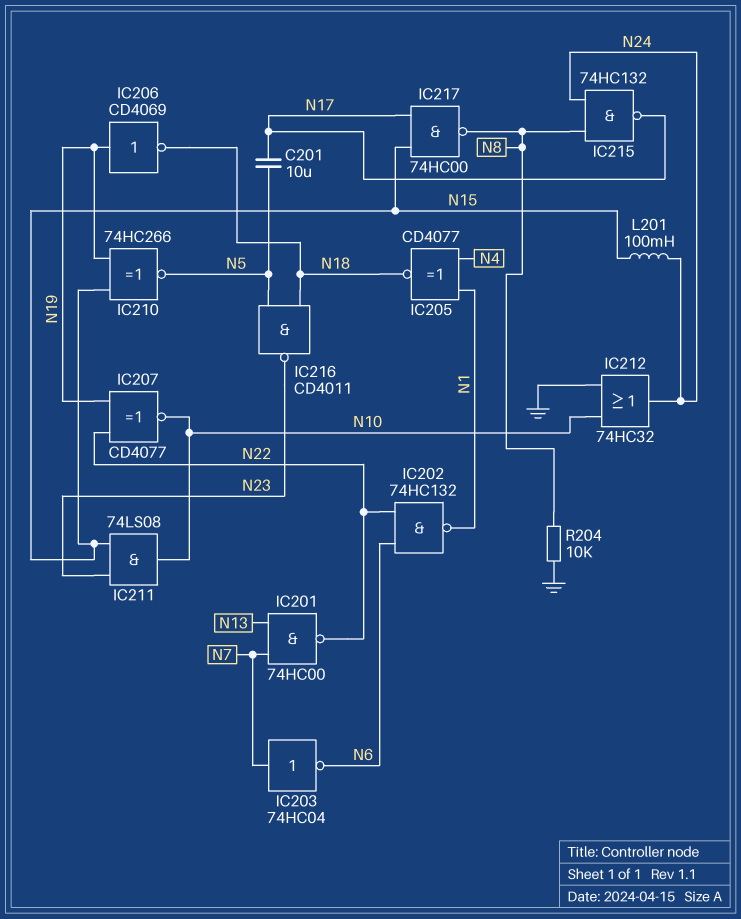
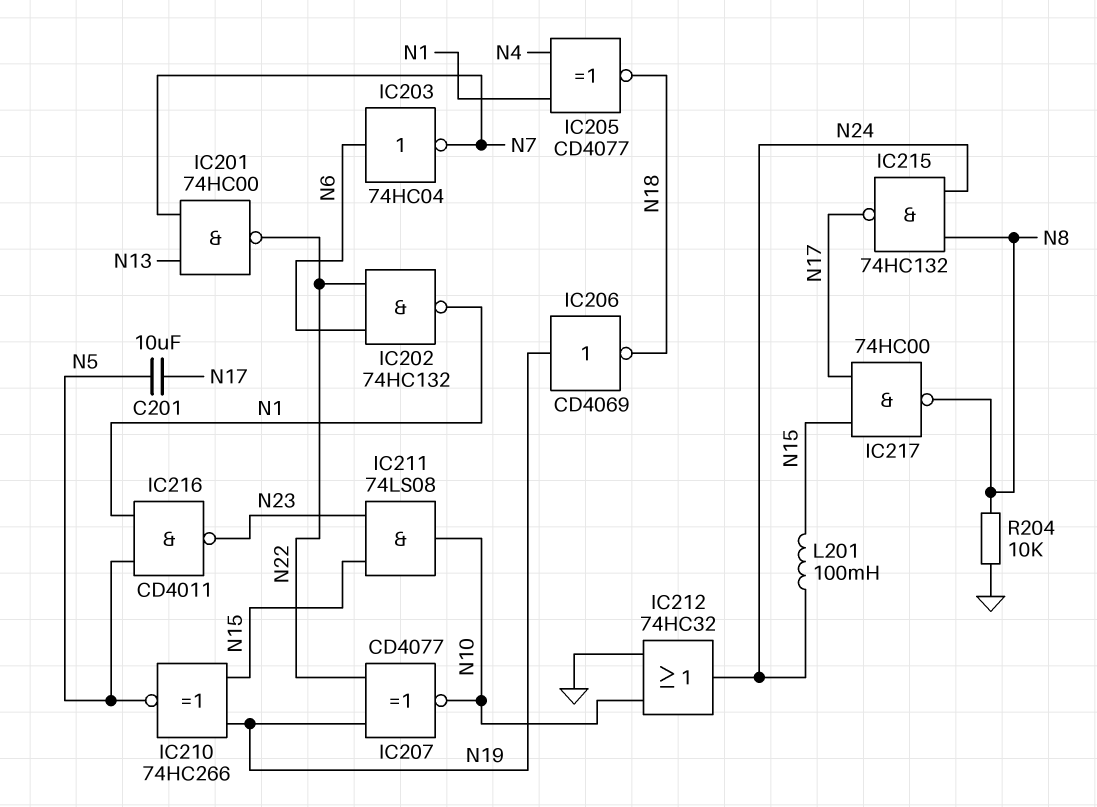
IC203: NOT 74HC04 (in N7, out N6) -> NOT 74HC04 (in N6, out N7)
IC216: NAND CD4011 (in N5, in N18, out N23) -> NAND CD4011 (in N1, in N5, out N23)

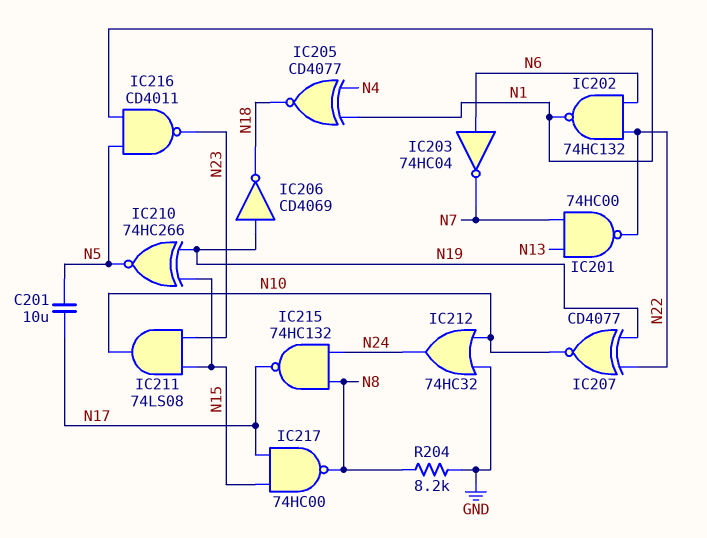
L201: 100mH (N15, N24) -> none
R204: 10k (GND, N8) -> 8.2k (GND, N8)

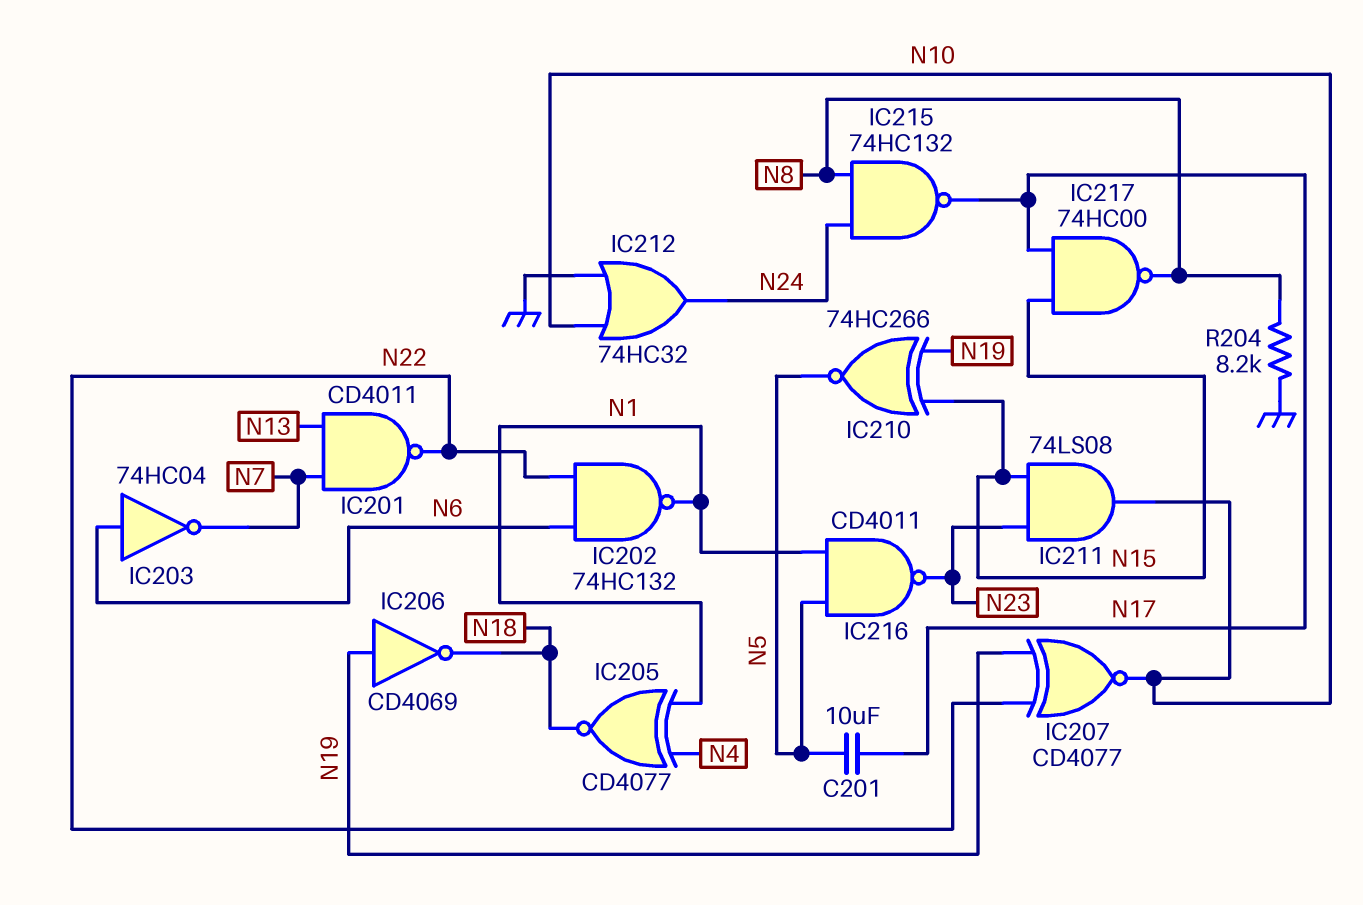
IC201: NAND 74HC00 (in N7, in N13, out N22) -> NAND CD4011 (in N7, in N13, out N22)

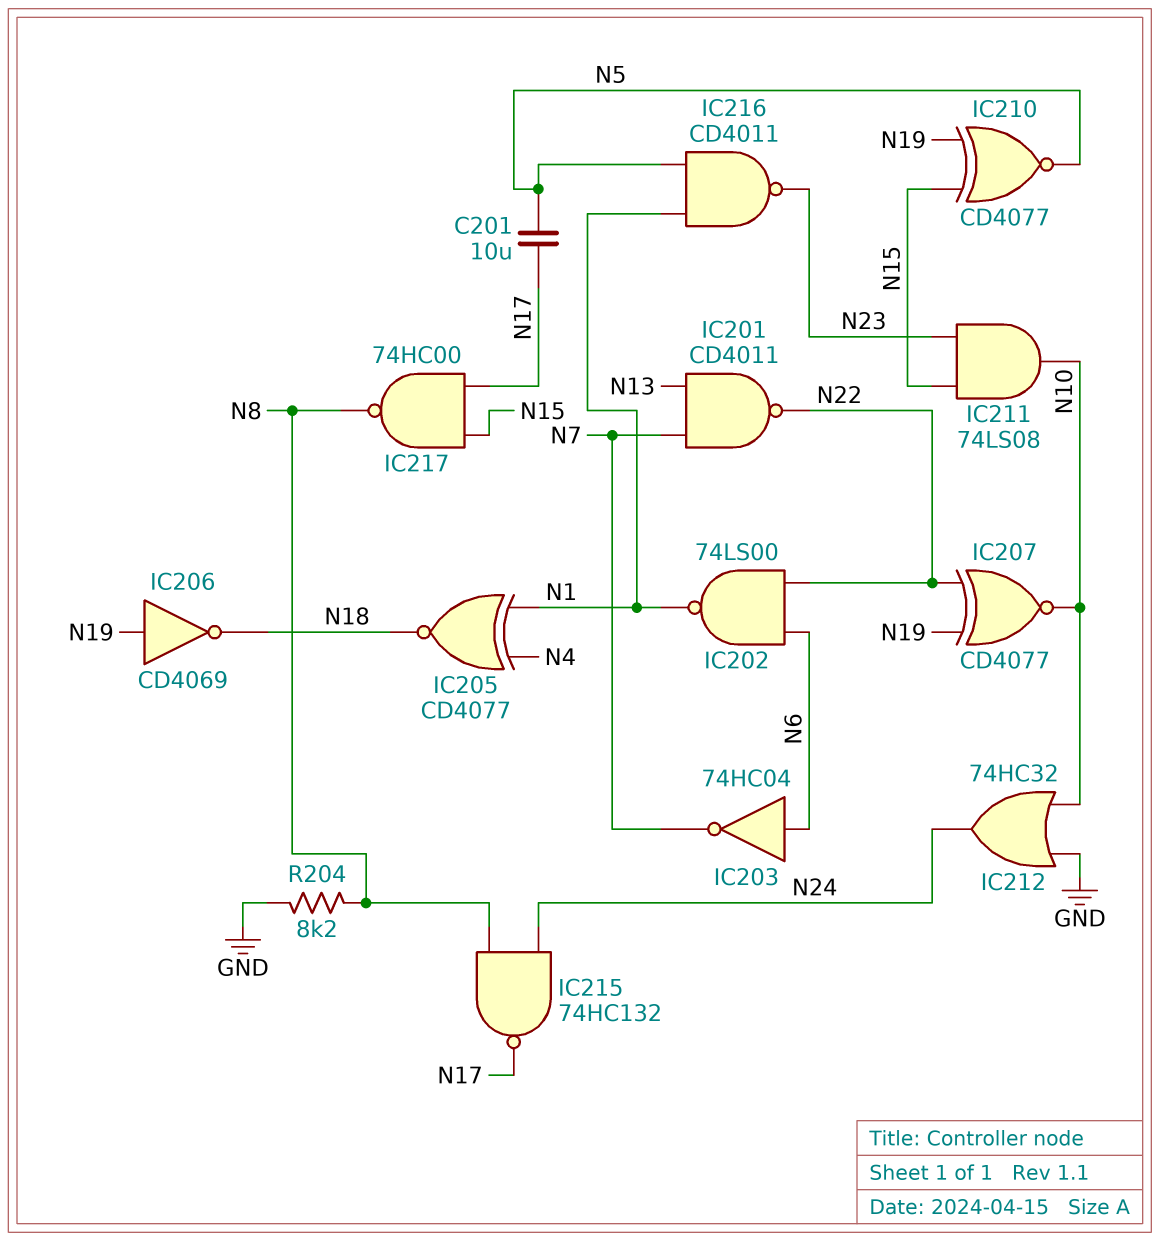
IC202: NAND 74HC132 (in N6, in N22, out N1) -> NAND 74LS00 (in N6, in N22, out N1)
IC210: XNOR 74HC266 (in N15, in N19, out N5) -> XNOR CD4077 (in N15, in N19, out N5)

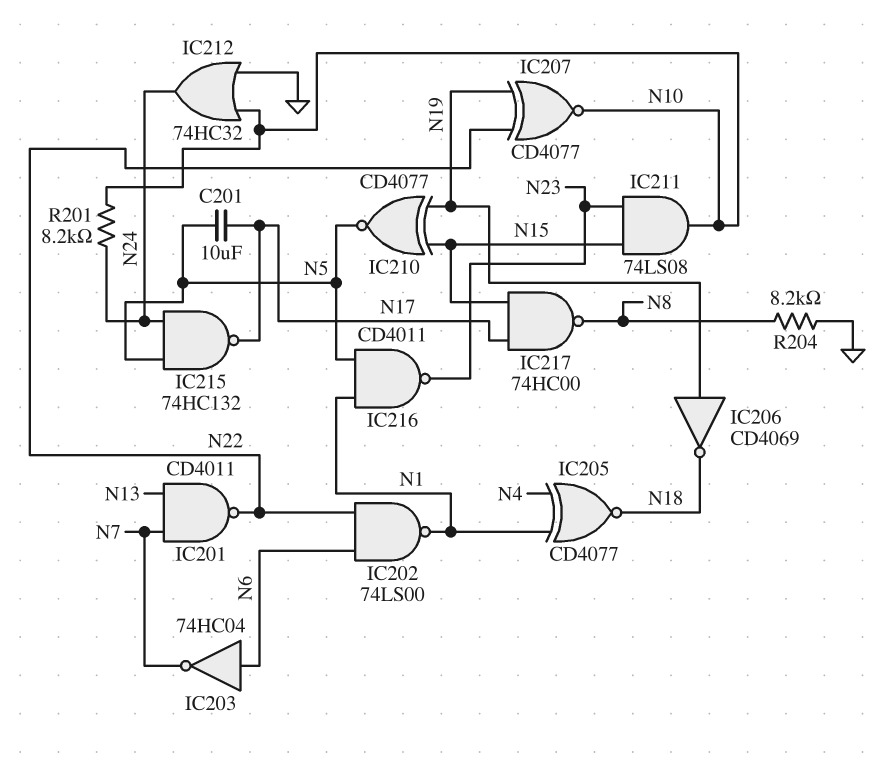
IC215: NAND 74HC132 (in N8, in N24, out N17) -> NAND 74HC132 (in N5, in N24, out N17)
R201: none -> 8.2k (N10, N24)

